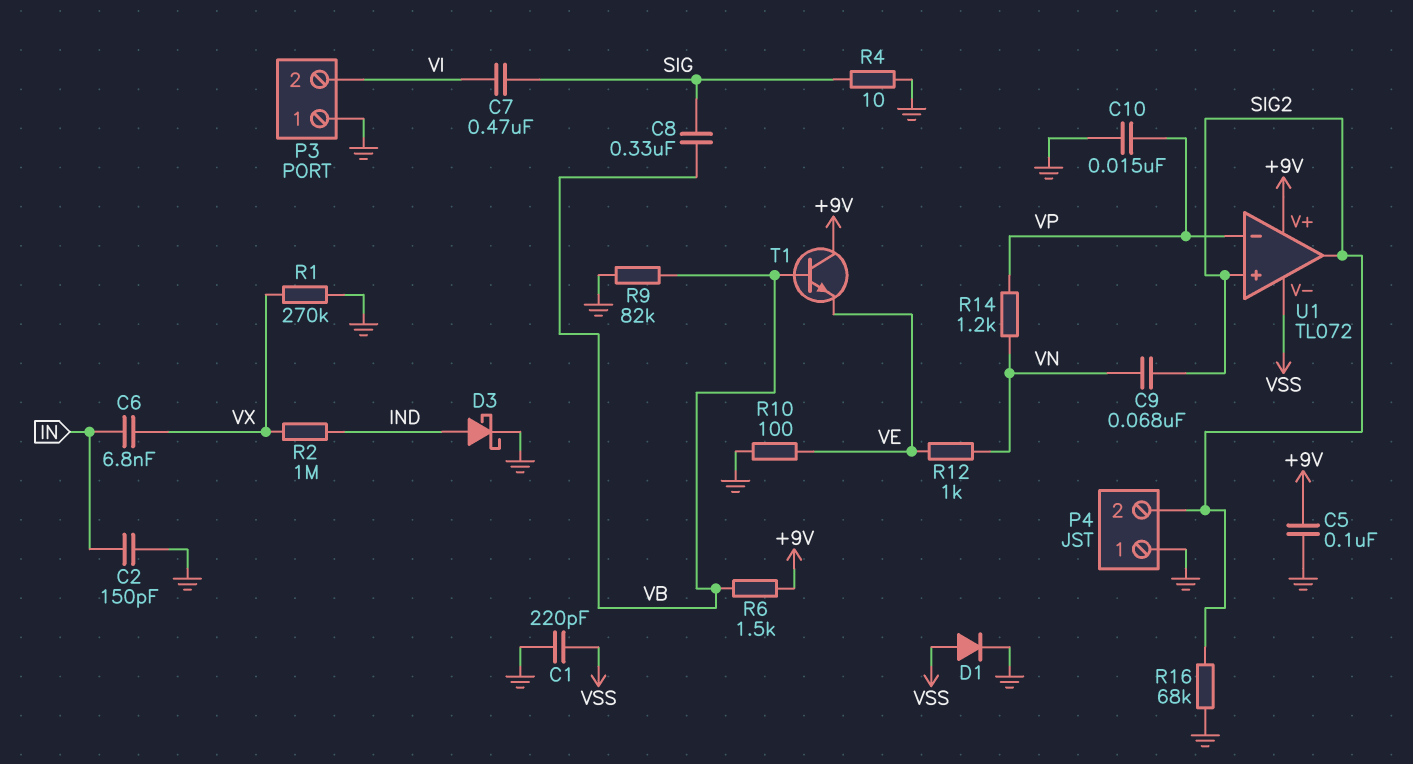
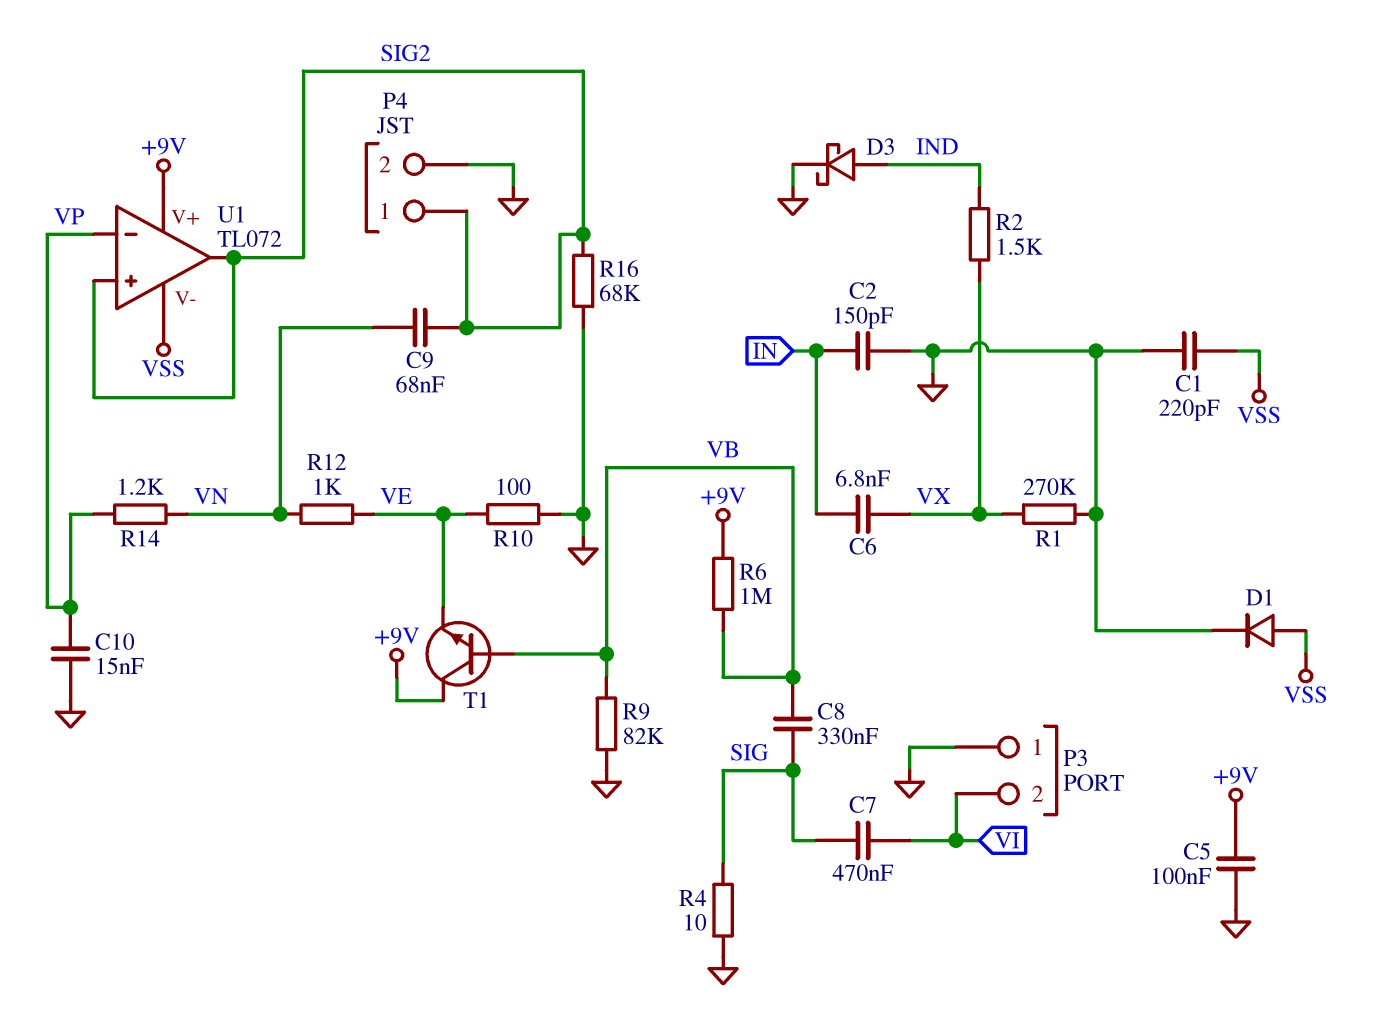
P4 pin 1: GND -> SIG2
P4 pin 2: SIG2 -> GND
R2: 1M (IND, VX) -> 1.5k (IND, VX)
R6: 1.5k (+9V, VB) -> 1M (+9V, VB)

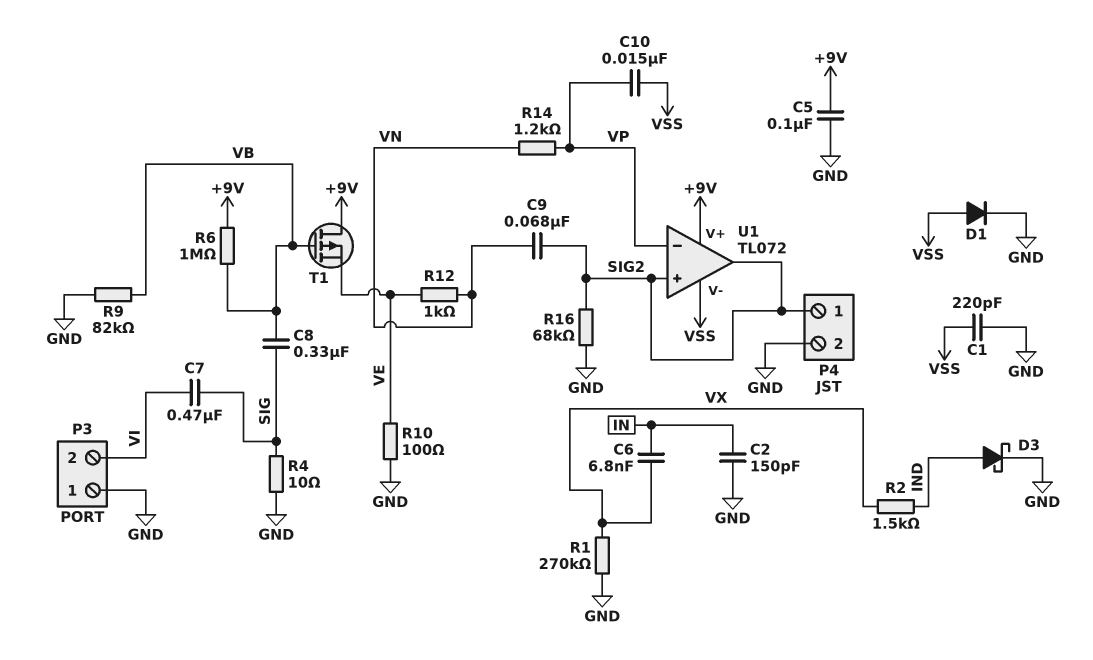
C10: 15nF (GND, VP) -> 15nF (VP, VSS)
T1: NPN (B VB, C +9V, E VE) -> PMOS (G VB, D +9V, S VE)

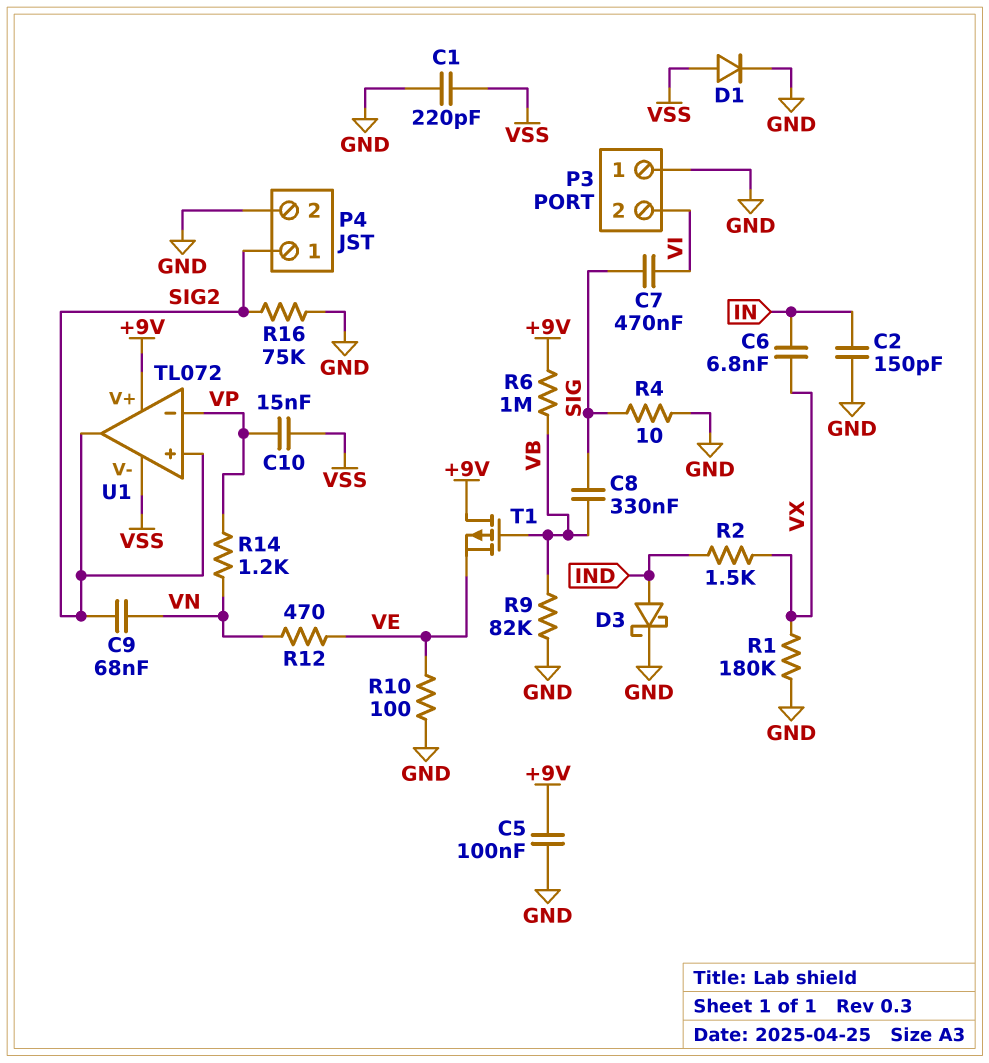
R1: 270k (GND, VX) -> 180k (GND, VX)
R12: 1k (VE, VN) -> 470 (VE, VN)
R16: 68k (GND, SIG2) -> 75k (GND, SIG2)

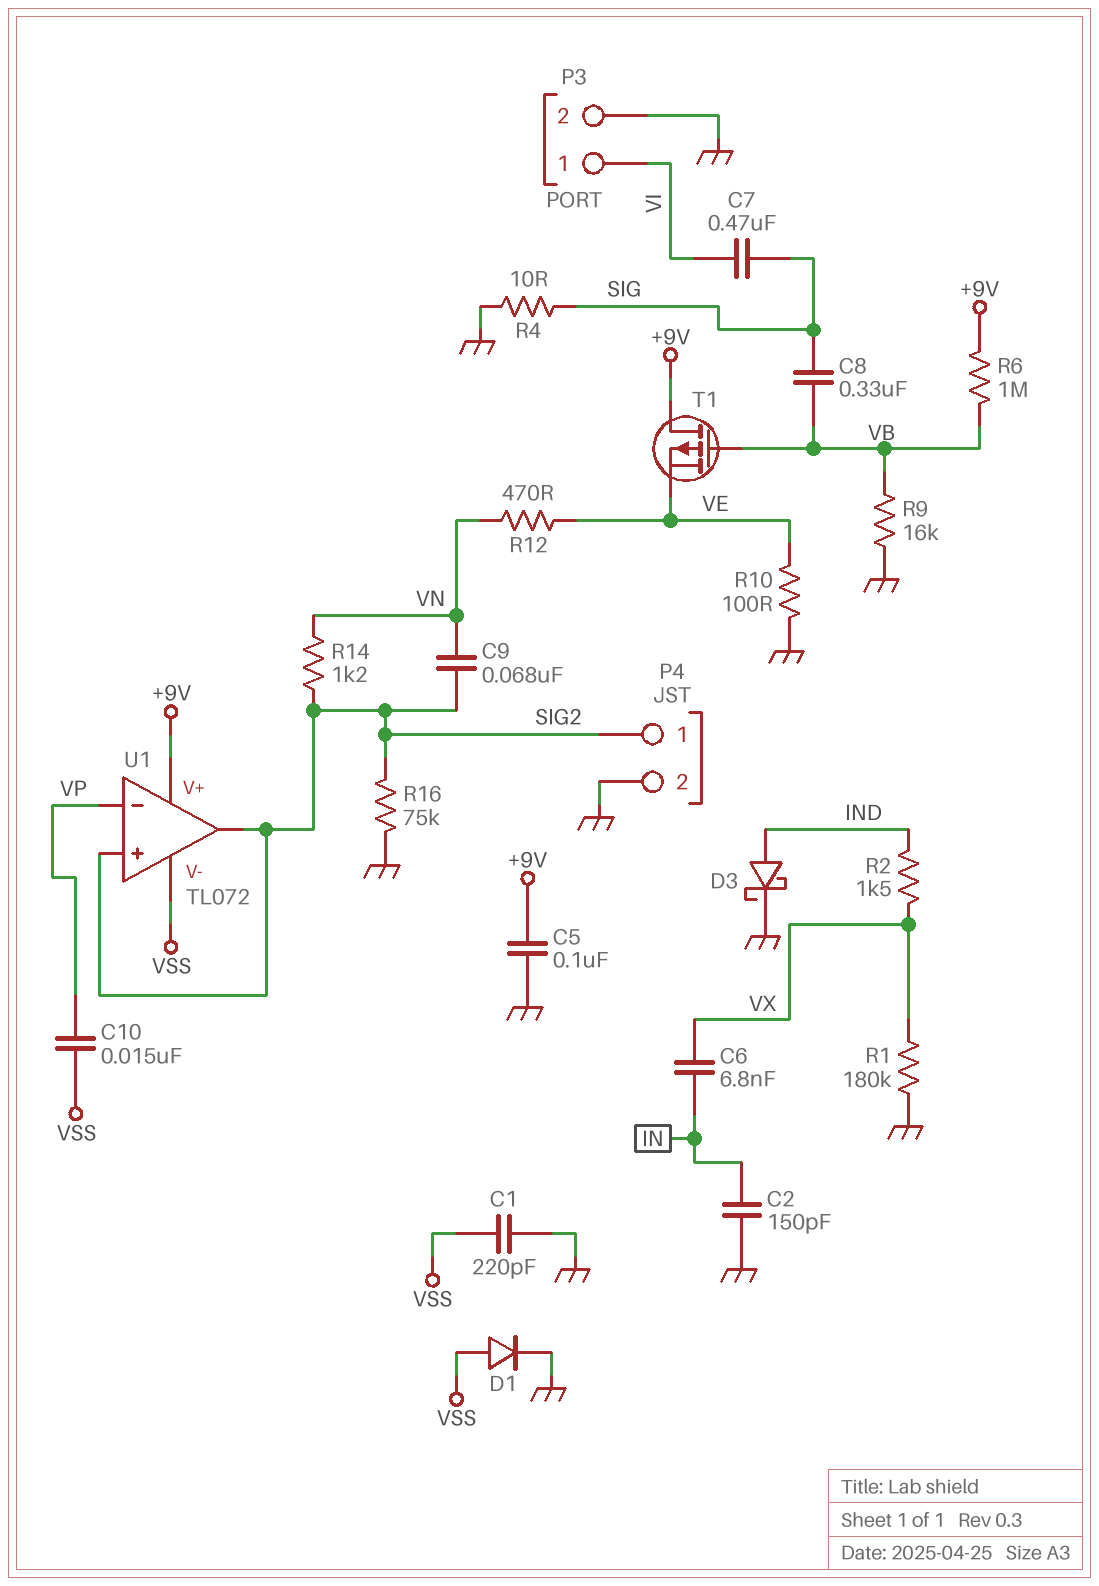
P3 pin 1: GND -> VI
P3 pin 2: VI -> GND
R9: 82k (GND, VB) -> 16k (GND, VB)
R14: 1.2k (VN, VP) -> 1.2k (SIG2, VN)

